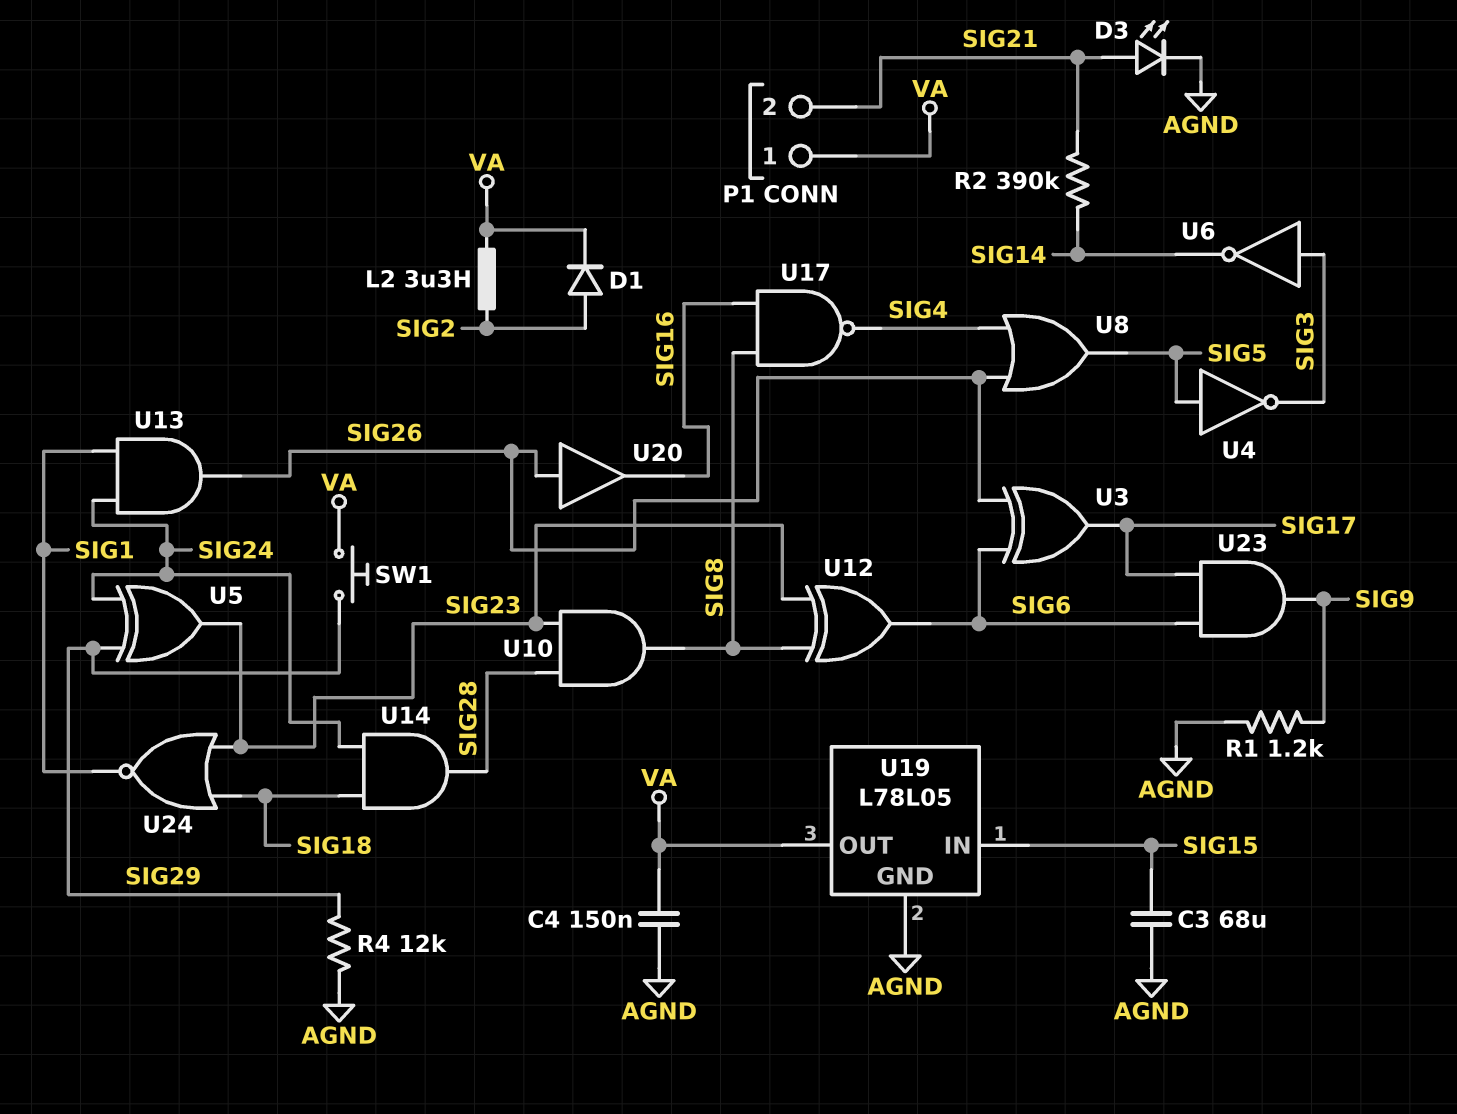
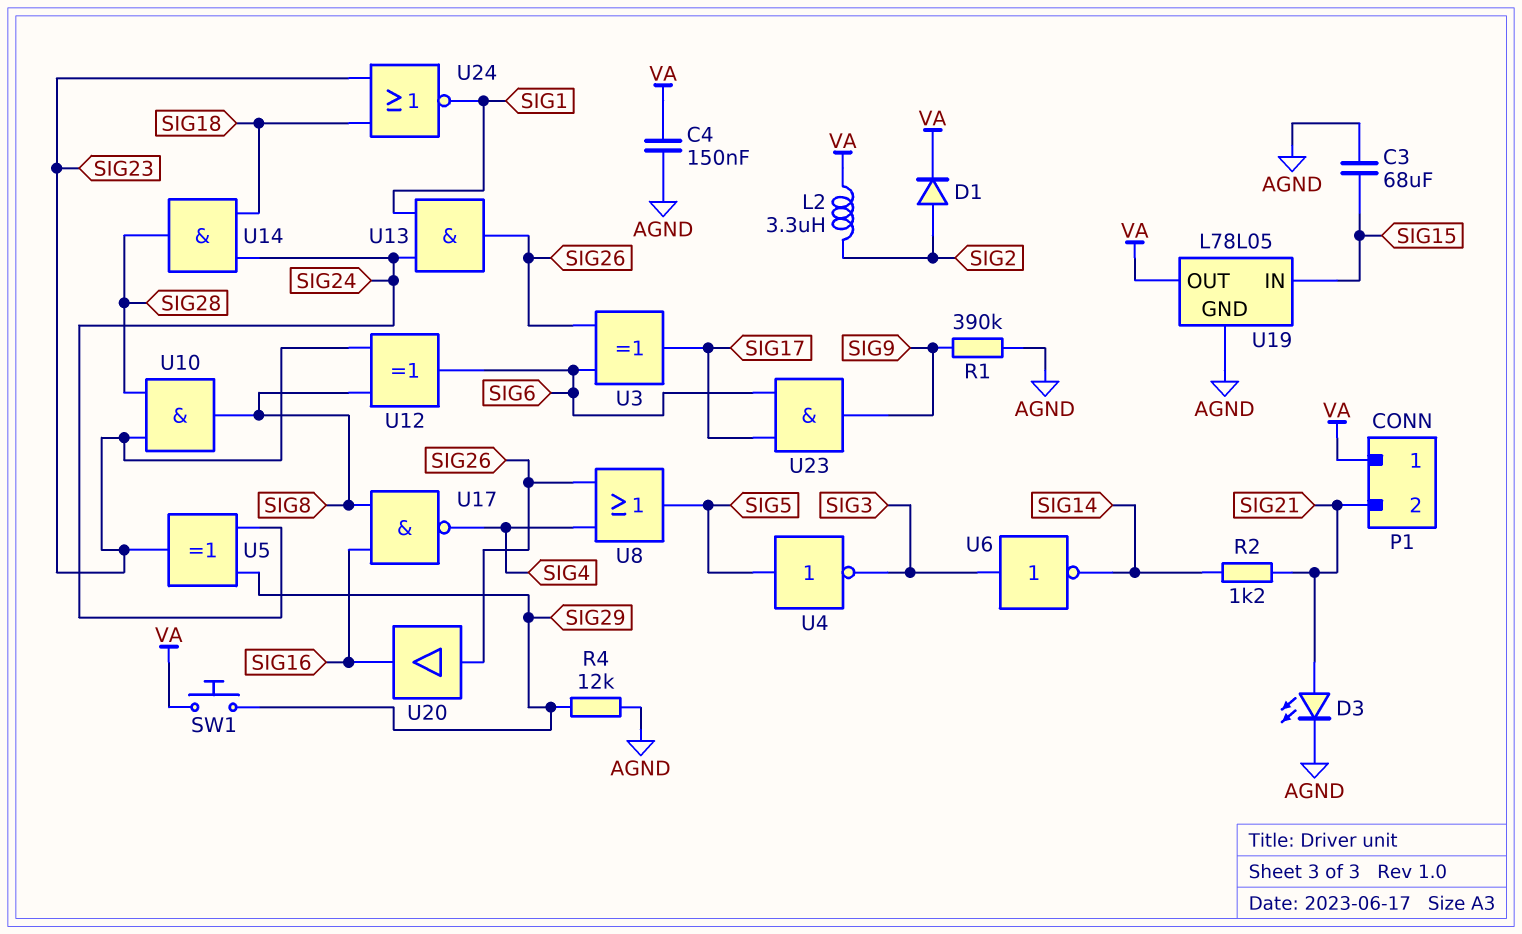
R1: 1.2k (AGND, SIG9) -> 390k (AGND, SIG9)
R2: 390k (SIG14, SIG21) -> 1.2k (SIG14, SIG21)

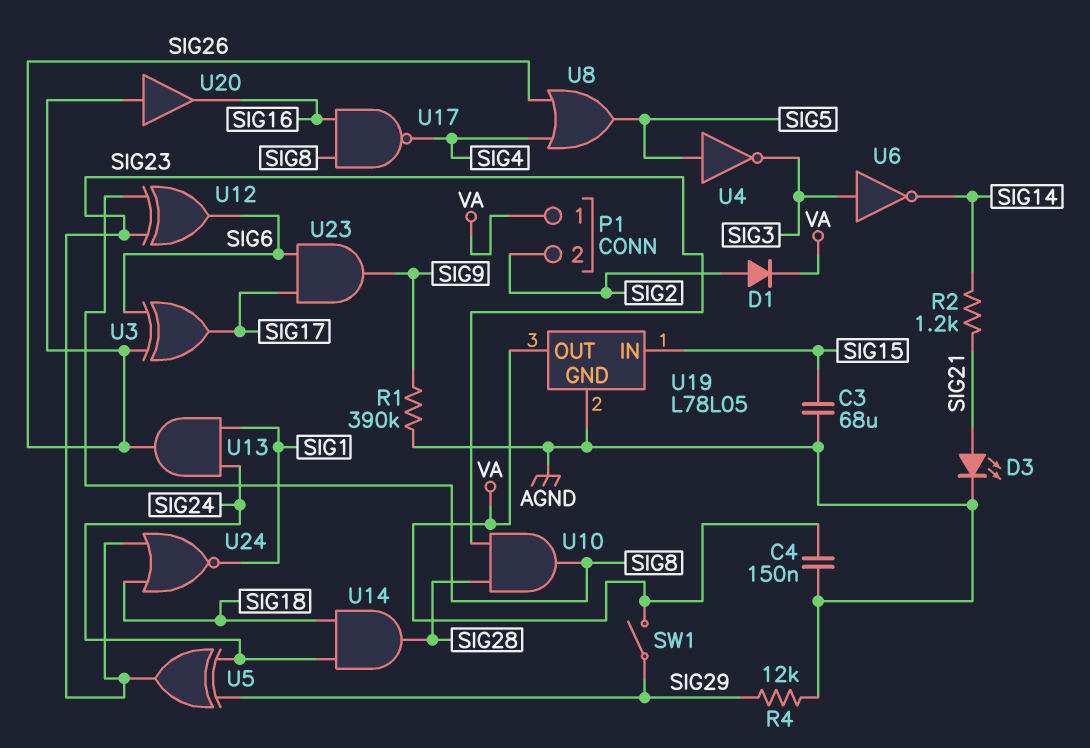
L2: 3.3uH (SIG2, VA) -> none
P1 pin 2: SIG21 -> SIG2
SW1: button (SIG29, VA) -> switch (SIG29, VA)

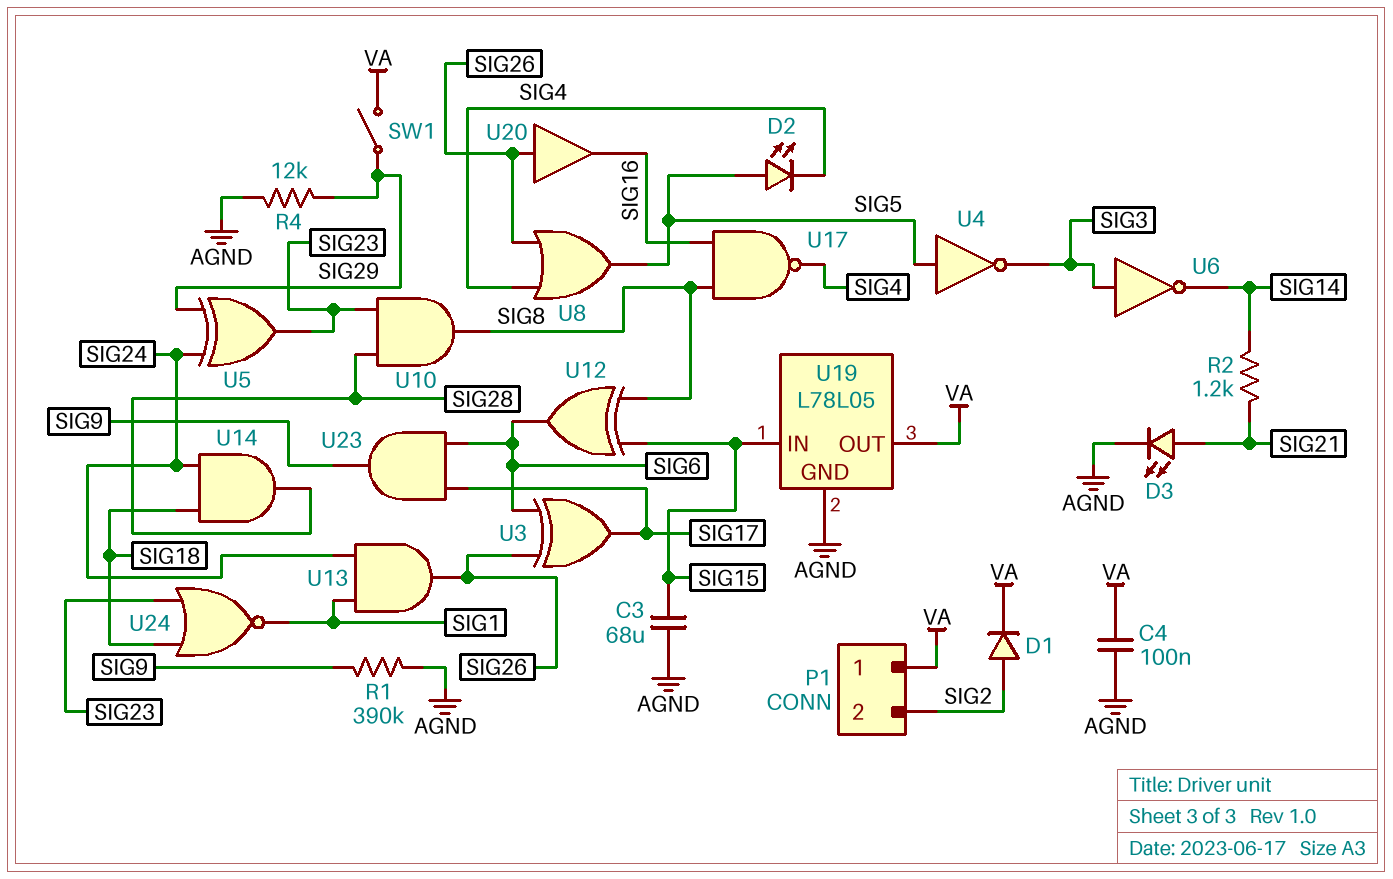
C4: 150nF (AGND, VA) -> 100nF (AGND, VA)
D2: none -> LED (A SIG5, K SIG4)
U12: XOR (in SIG8, in SIG23, out SIG6) -> XOR (in SIG8, in SIG15, out SIG6)

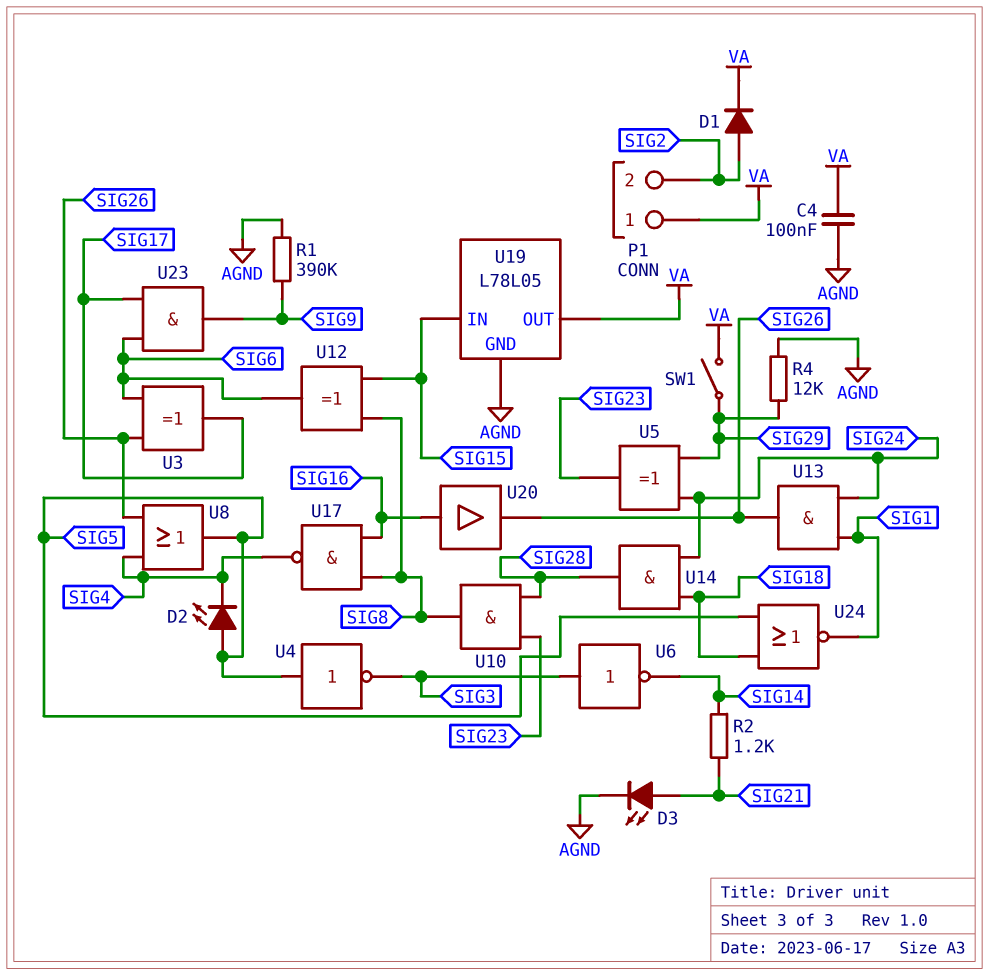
C3: 68uF (AGND, SIG15) -> none
U20: buffer (in SIG26, out SIG16) -> buffer (in SIG16, out SIG26)
U24: NOR (in SIG18, in SIG23, out SIG1) -> NOR (in SIG5, in SIG18, out SIG1)

